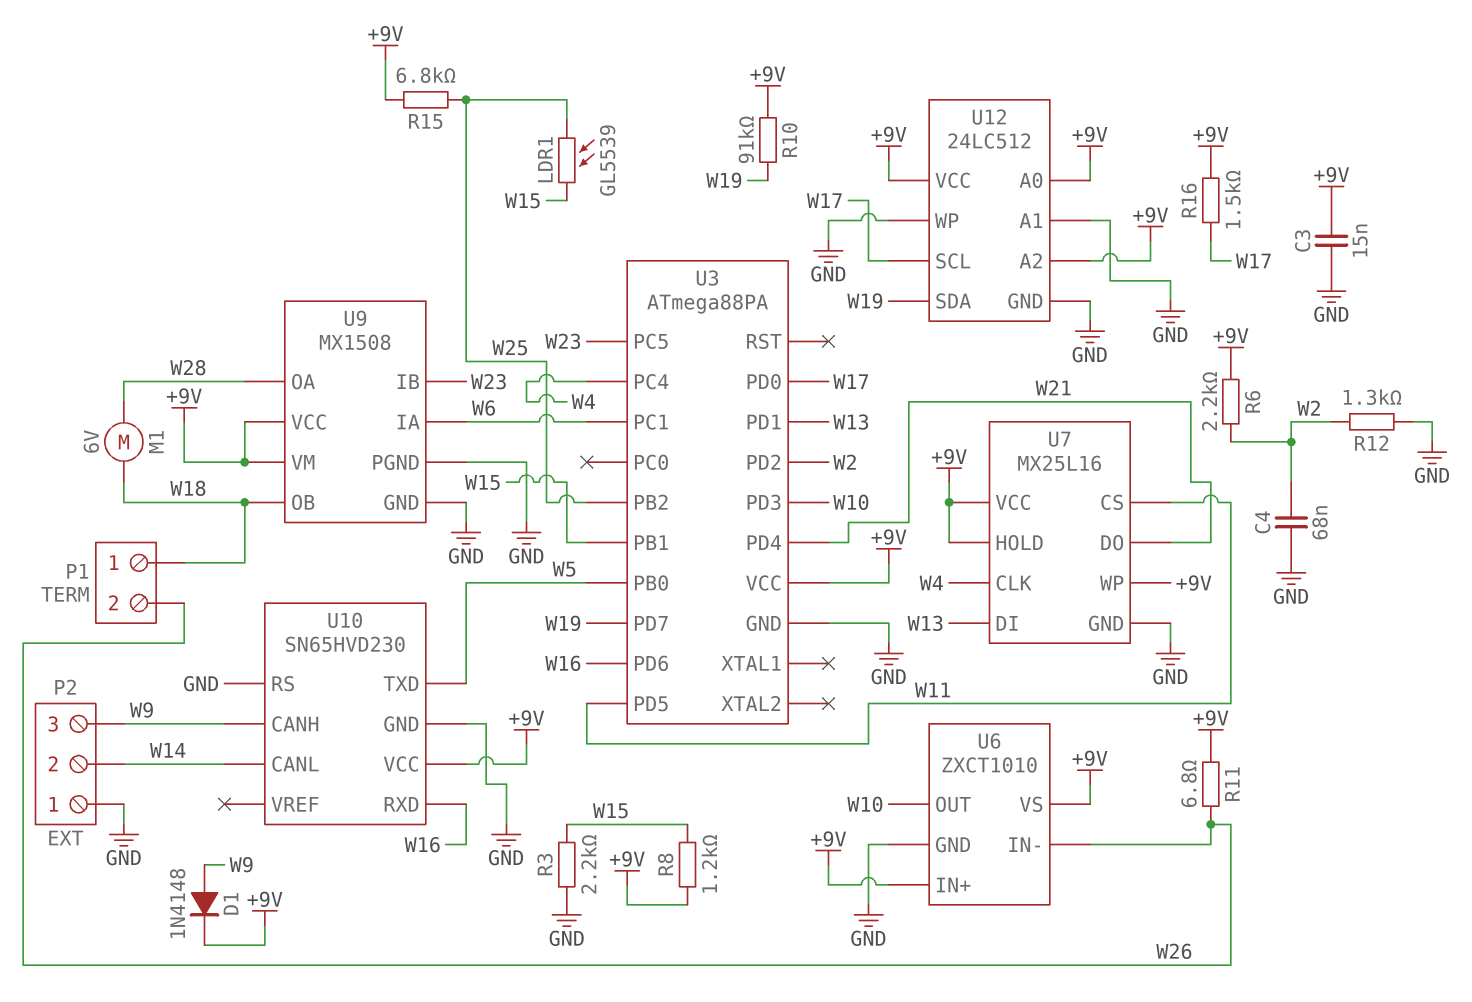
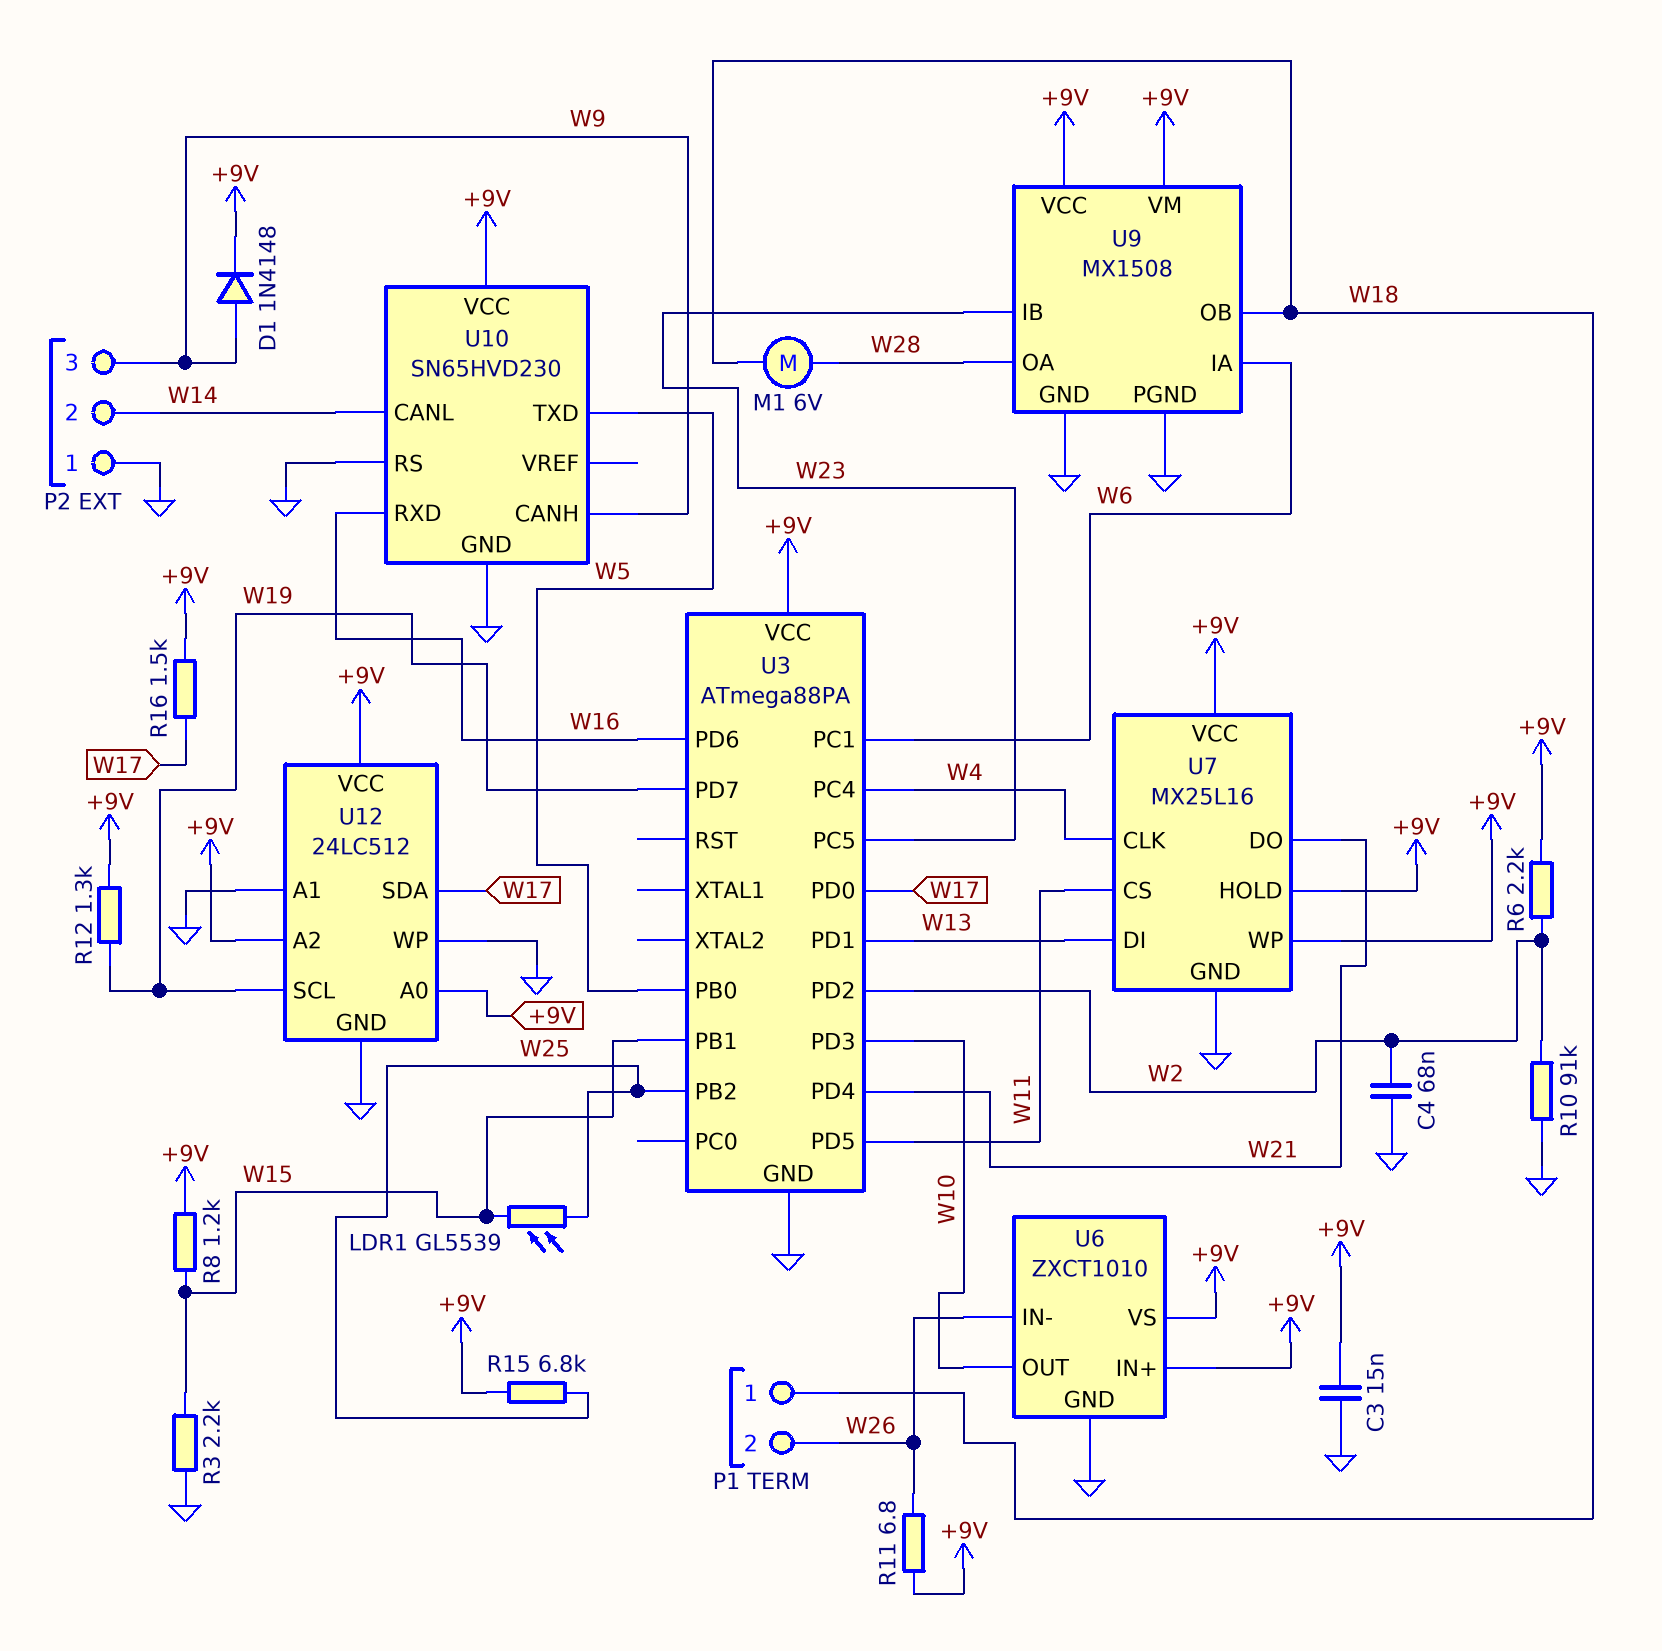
R10: 91k (+9V, W19) -> 91k (GND, W2)
R12: 1.3k (GND, W2) -> 1.3k (+9V, W19)
U12 pin SCL: W17 -> W19
U12 pin SDA: W19 -> W17

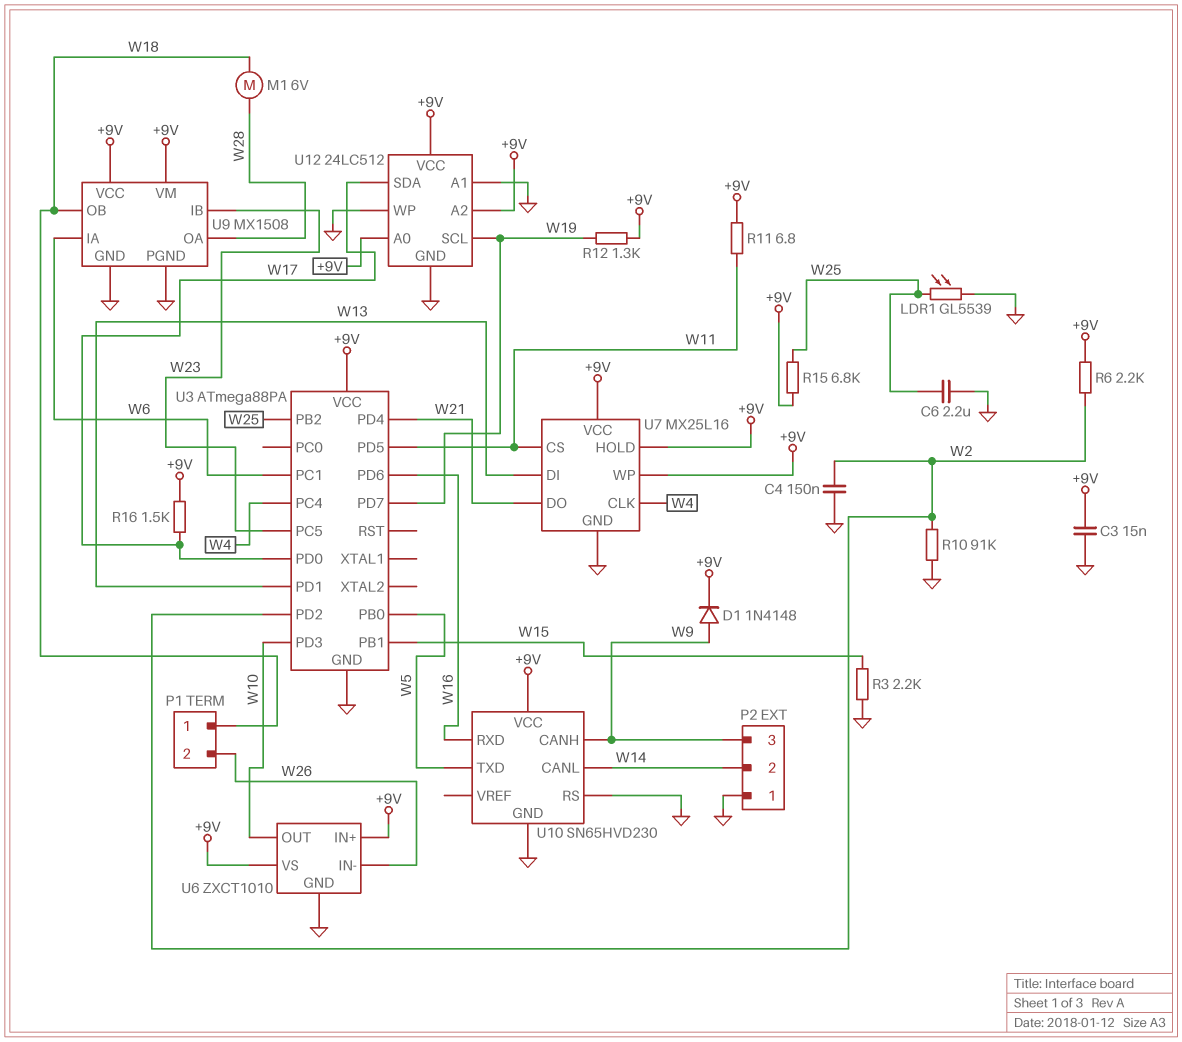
C4: 68nF (GND, W2) -> 150nF (GND, W2)
C6: none -> 2.2uF (GND, W25)
LDR1: GL5539 (W15, W25) -> GL5539 (GND, W25)
R8: 1.2k (+9V, W15) -> none
R11: 6.8 (+9V, W26) -> 6.8 (+9V, W11)

